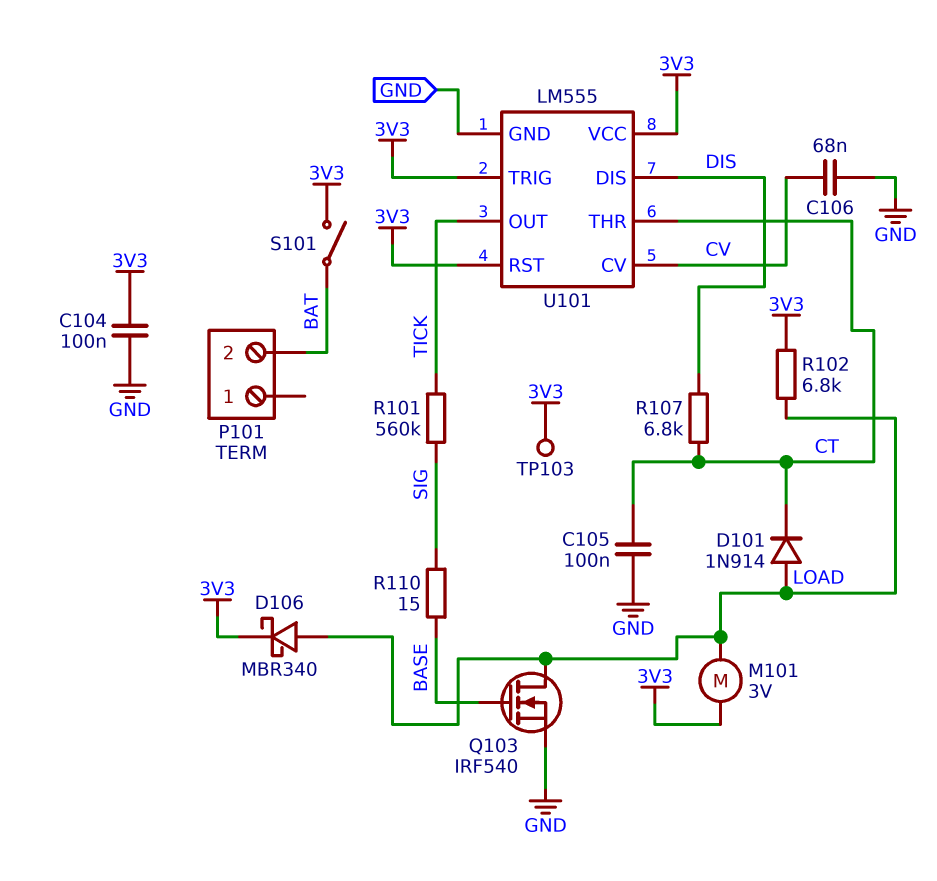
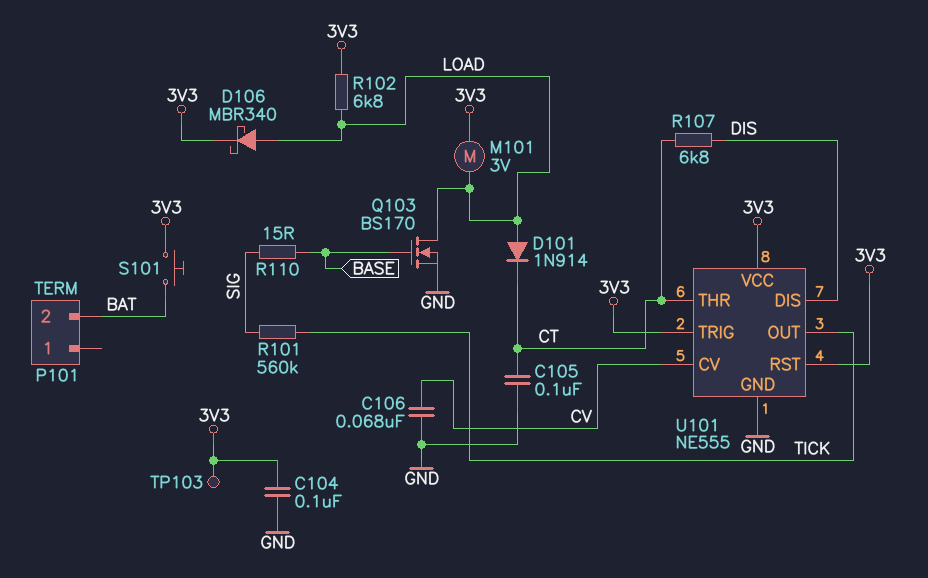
Q103: NMOS IRF540 (G BASE, D LOAD, S GND) -> NMOS BS170 (G BASE, D LOAD, S GND)
S101: switch (3V3, BAT) -> button (3V3, BAT)
U101: LM555 -> NE555

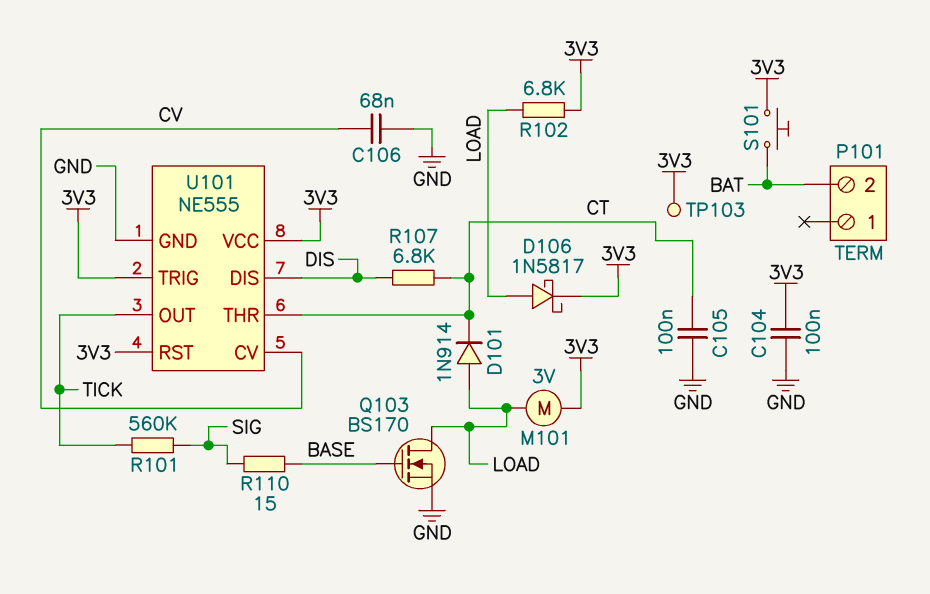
D106: schottky MBR340 (A LOAD, K 3V3) -> schottky 1N5817 (A LOAD, K 3V3)

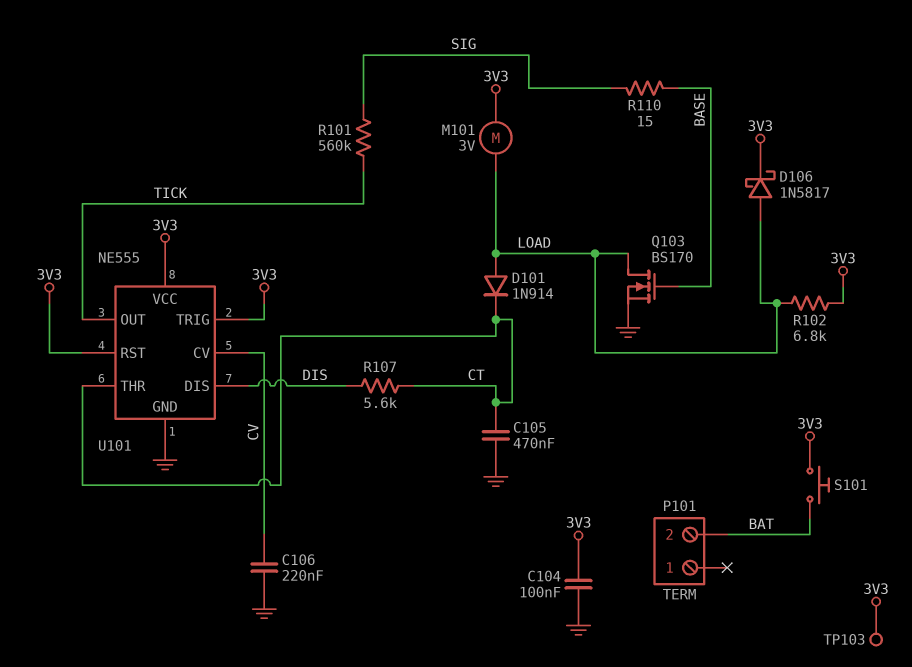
C105: 100nF (CT, GND) -> 470nF (CT, GND)
C106: 68nF (CV, GND) -> 220nF (CV, GND)
R107: 6.8k (CT, DIS) -> 5.6k (CT, DIS)

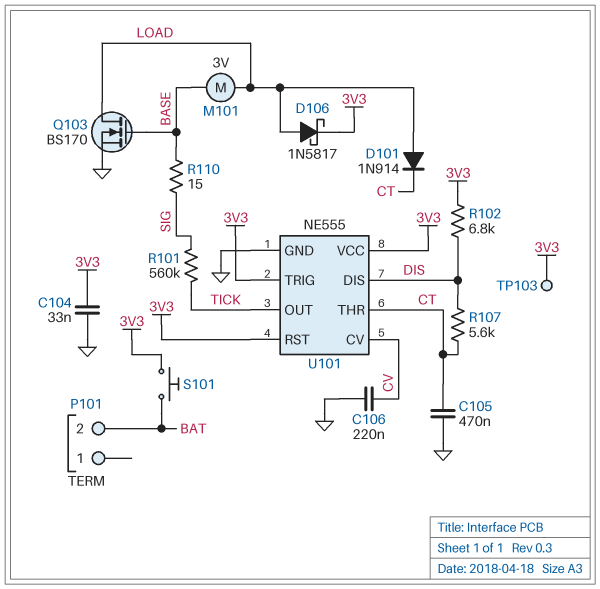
C104: 100nF (3V3, GND) -> 33nF (3V3, GND)
M101: motor 3V (3V3, LOAD) -> motor 3V (BASE, LOAD)
R102: 6.8k (3V3, LOAD) -> 6.8k (3V3, DIS)

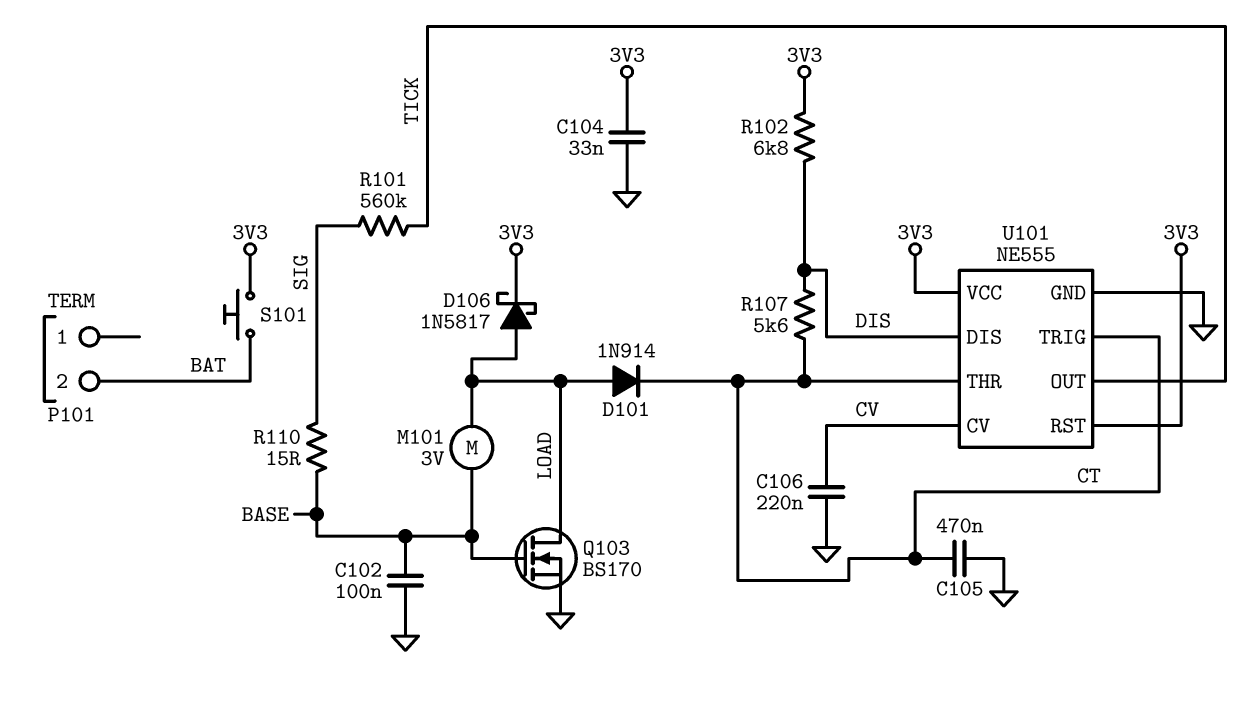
C102: none -> 100nF (BASE, GND)
TP103: test point (3V3) -> none
U101 pin TRIG: 3V3 -> CT

